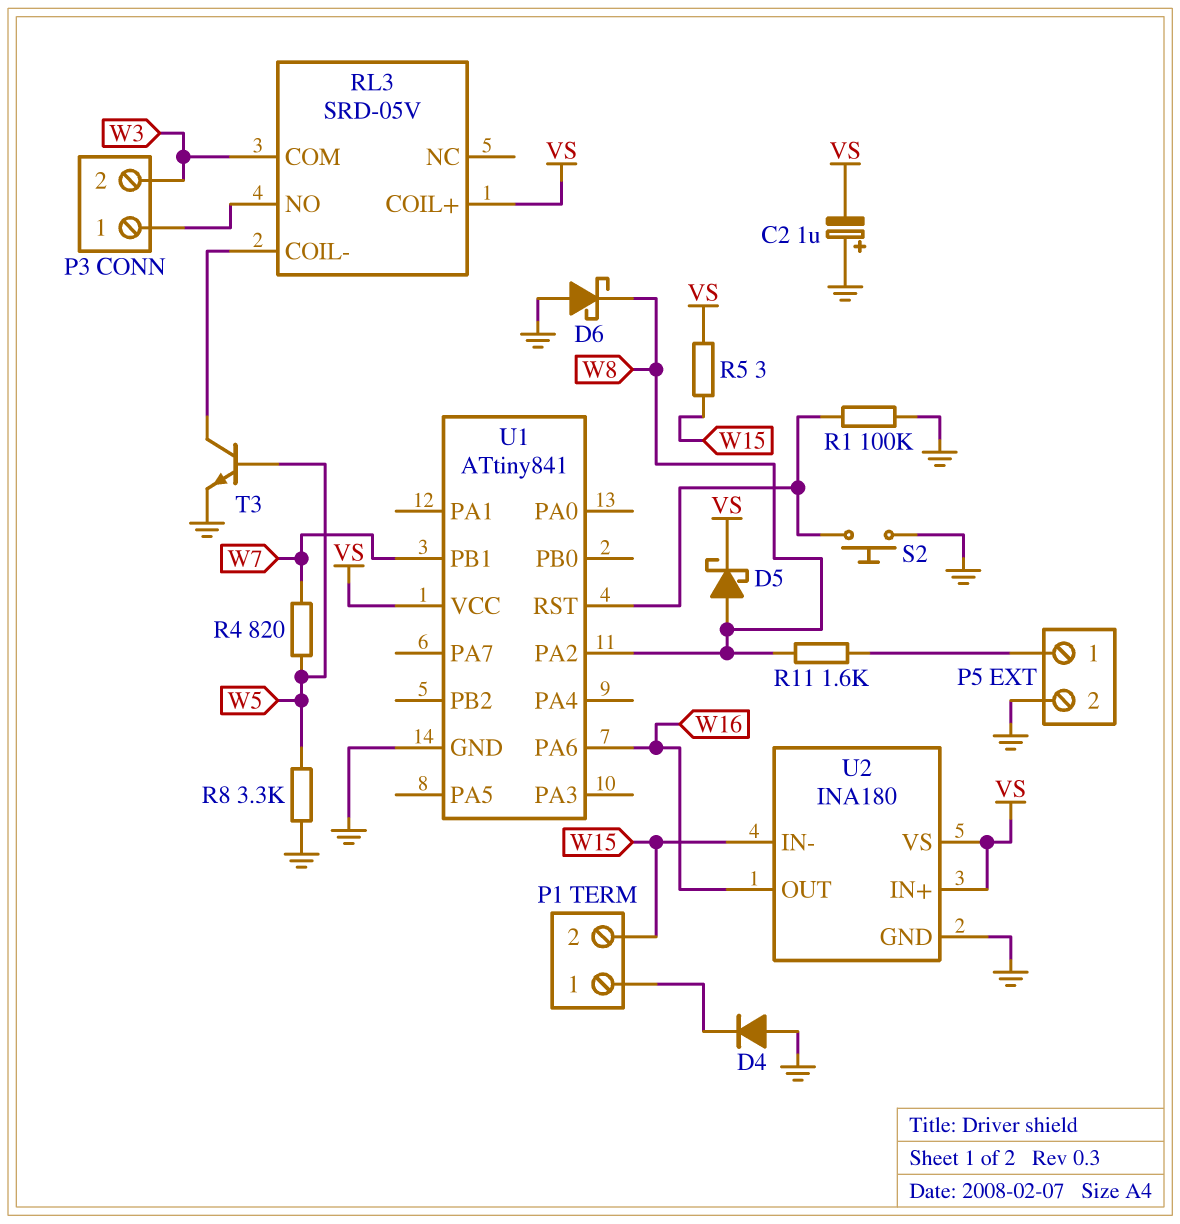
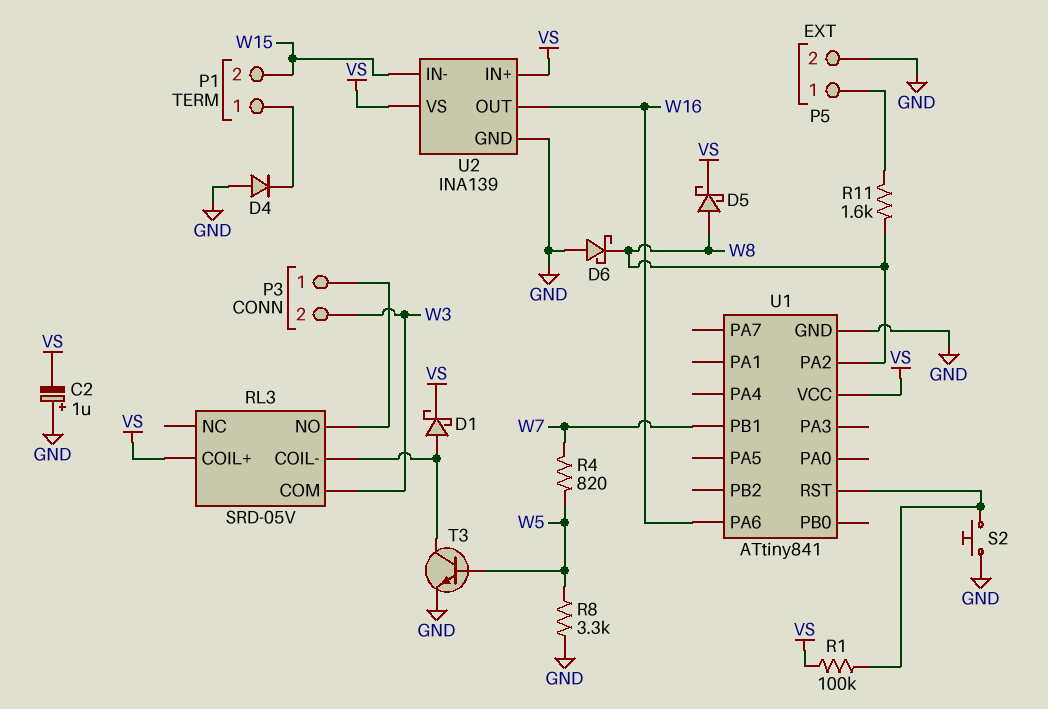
D1: none -> schottky (A RL3/COIL-, K VS)
R1: 100k (GND, U1/RST) -> 100k (U1/RST, VS)
R5: 3 (VS, W15) -> none
U2: INA180 -> INA139

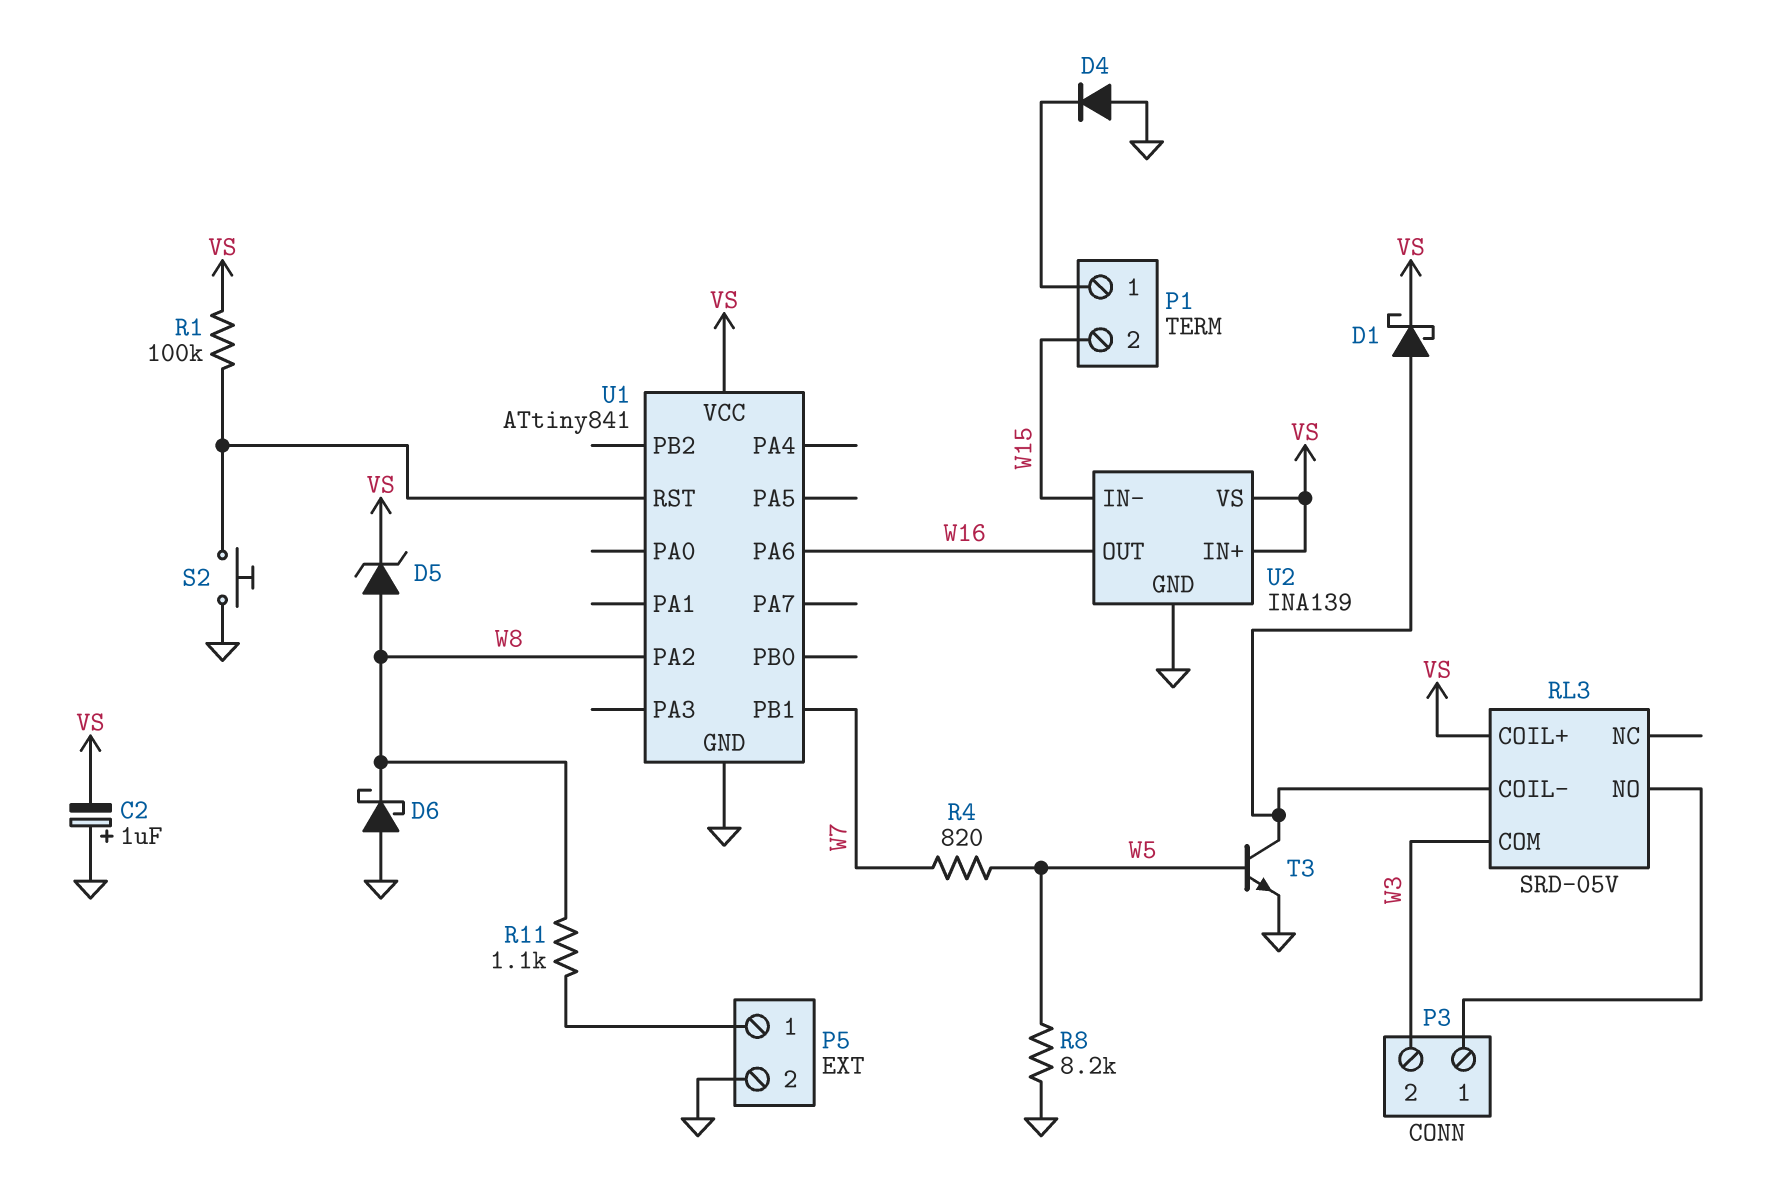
D5: schottky (A W8, K VS) -> zener (A W8, K VS)
R8: 3.3k (GND, W5) -> 8.2k (GND, W5)
R11: 1.6k (P5/1, W8) -> 1.1k (P5/1, W8)

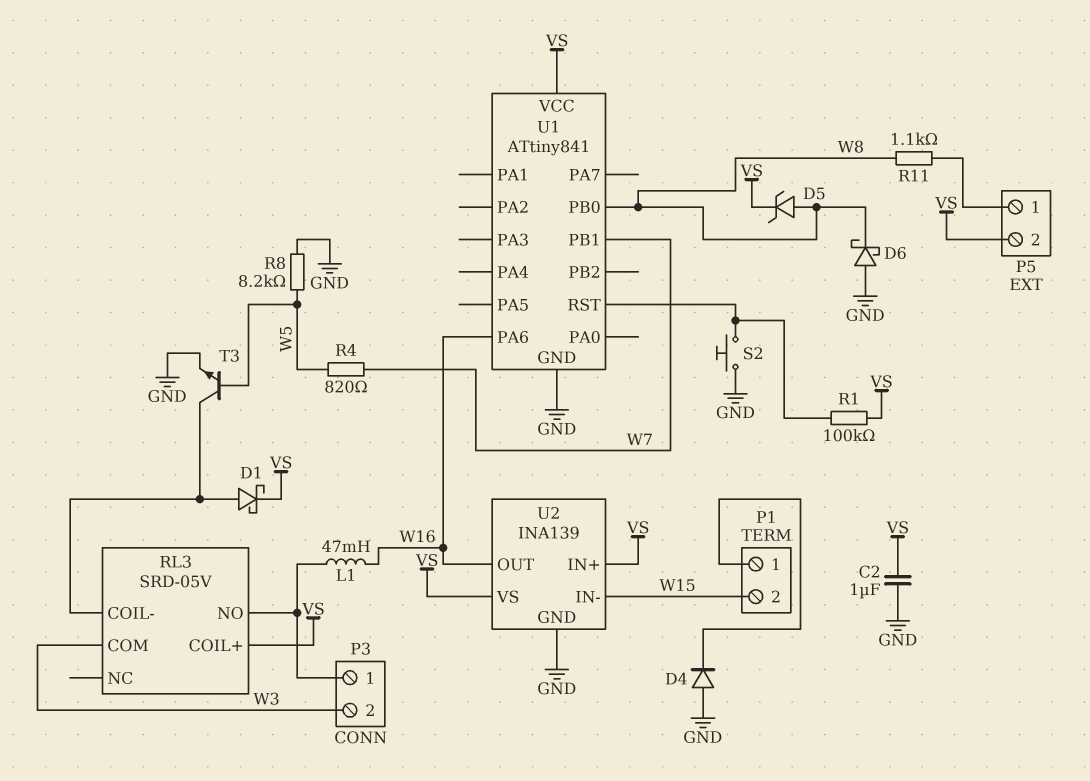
C2: 1uF (plus GND, minus VS) -> 1uF (GND, VS)
L1: none -> 47mH (P3/1, W16)
P5 pin 2: GND -> VS
U1 pin PA2: W8 -> none
U1 pin PB0: none -> W8

